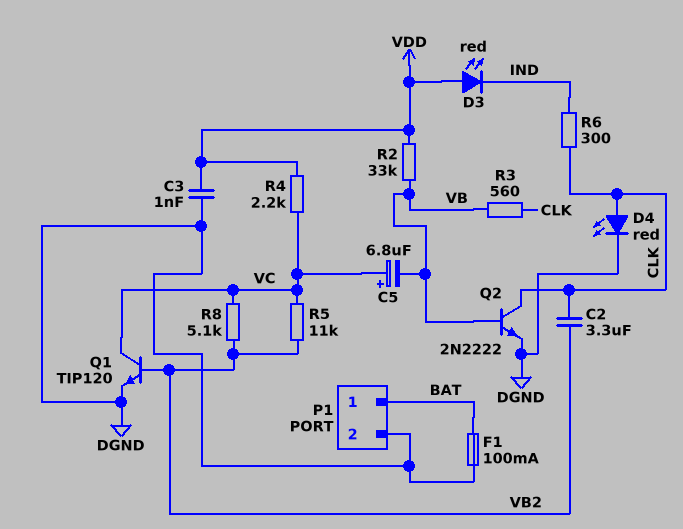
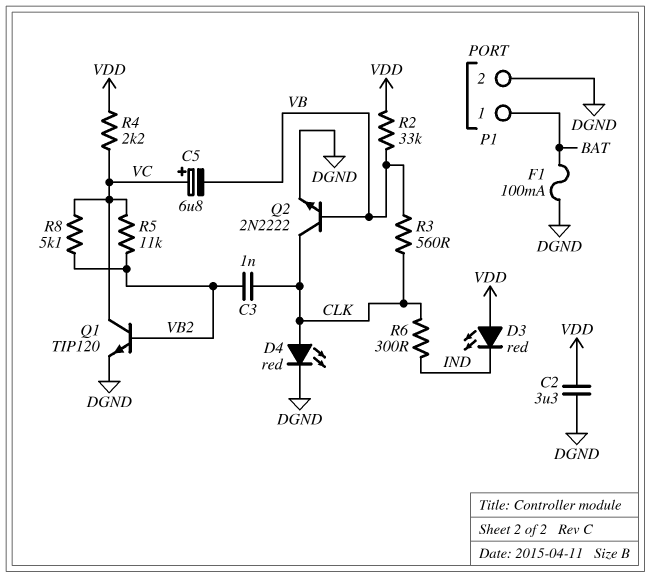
C2: 3.3uF (CLK, VB2) -> 3.3uF (DGND, VDD)
C3: 1nF (DGND, VDD) -> 1nF (CLK, VB2)

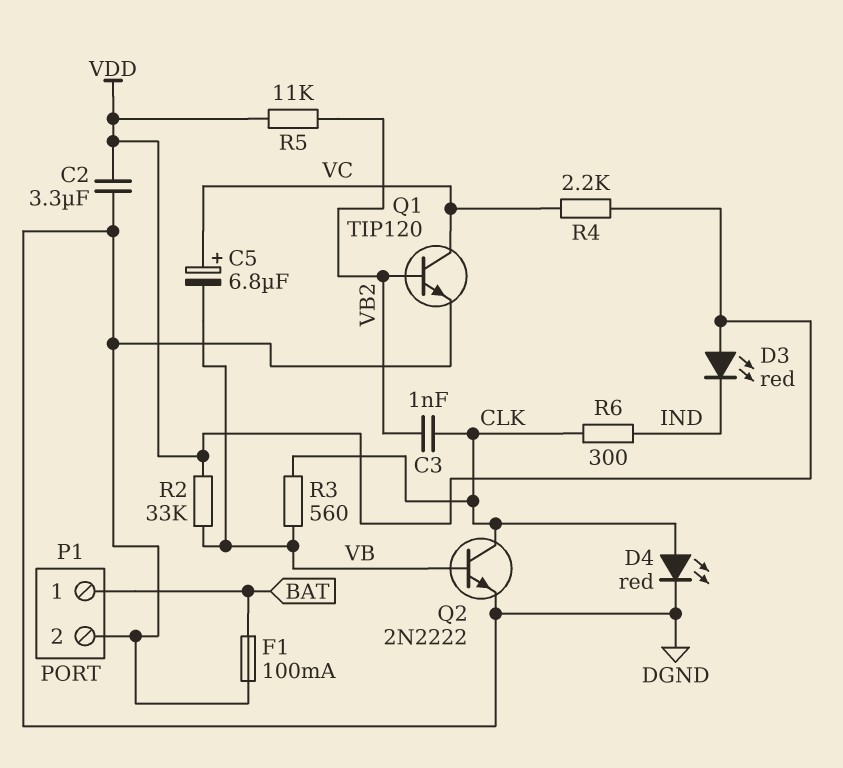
R5: 11k (VB2, VC) -> 11k (VB2, VDD)
R8: 5.1k (VB2, VC) -> none

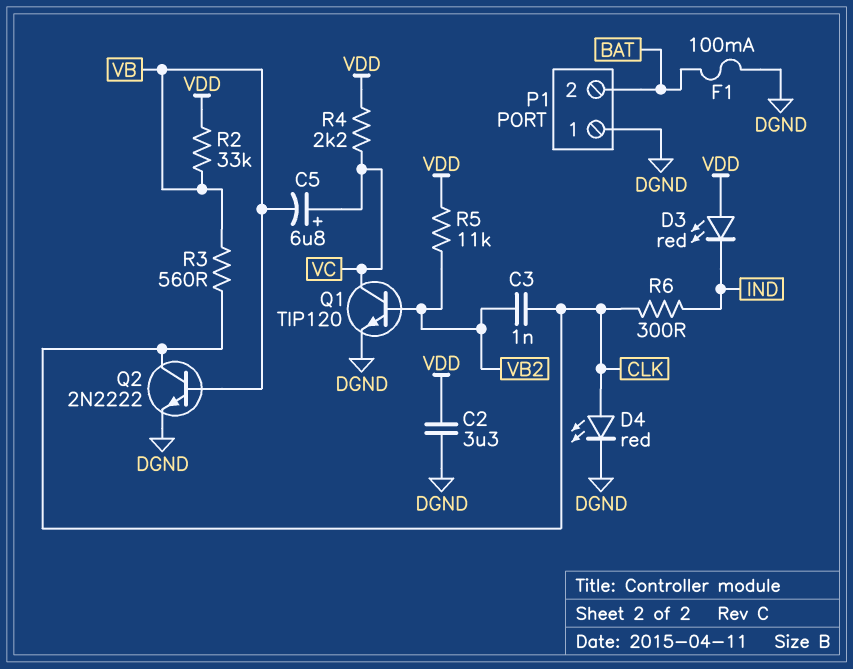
P1 pin 1: BAT -> DGND
P1 pin 2: DGND -> BAT

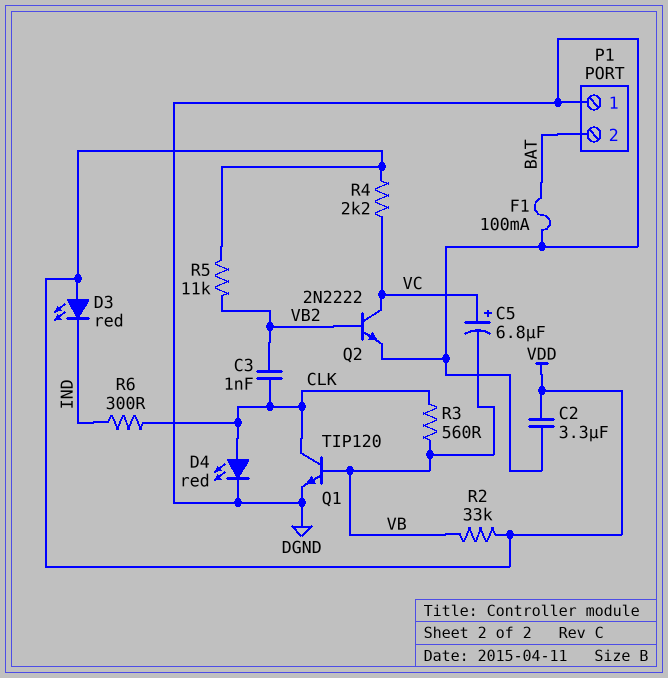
Q1: NPN TIP120 (B VB2, C VC, E DGND) -> NPN TIP120 (B VB, C CLK, E DGND)
Q2: NPN 2N2222 (B VB, C CLK, E DGND) -> NPN 2N2222 (B VB2, C VC, E DGND)

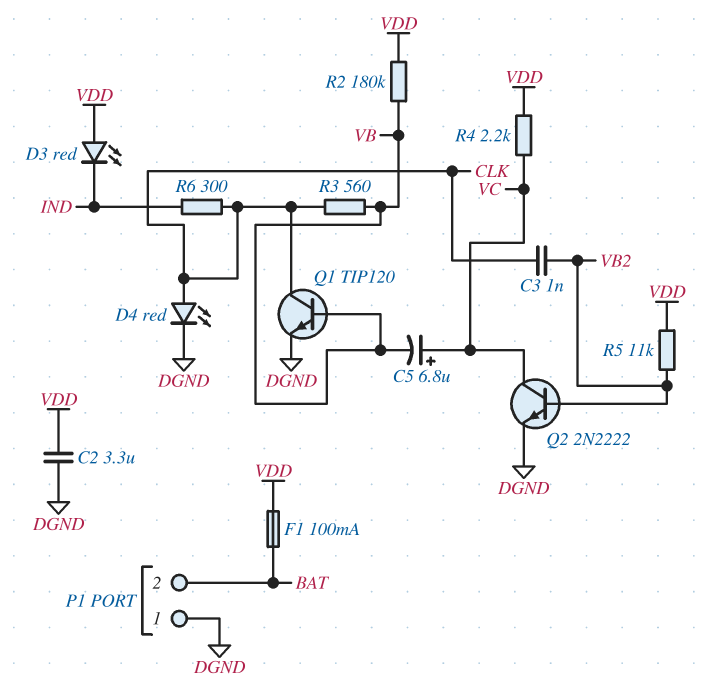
F1: 100mA (BAT, DGND) -> 100mA (BAT, VDD)
R2: 33k (VB, VDD) -> 180k (VB, VDD)

